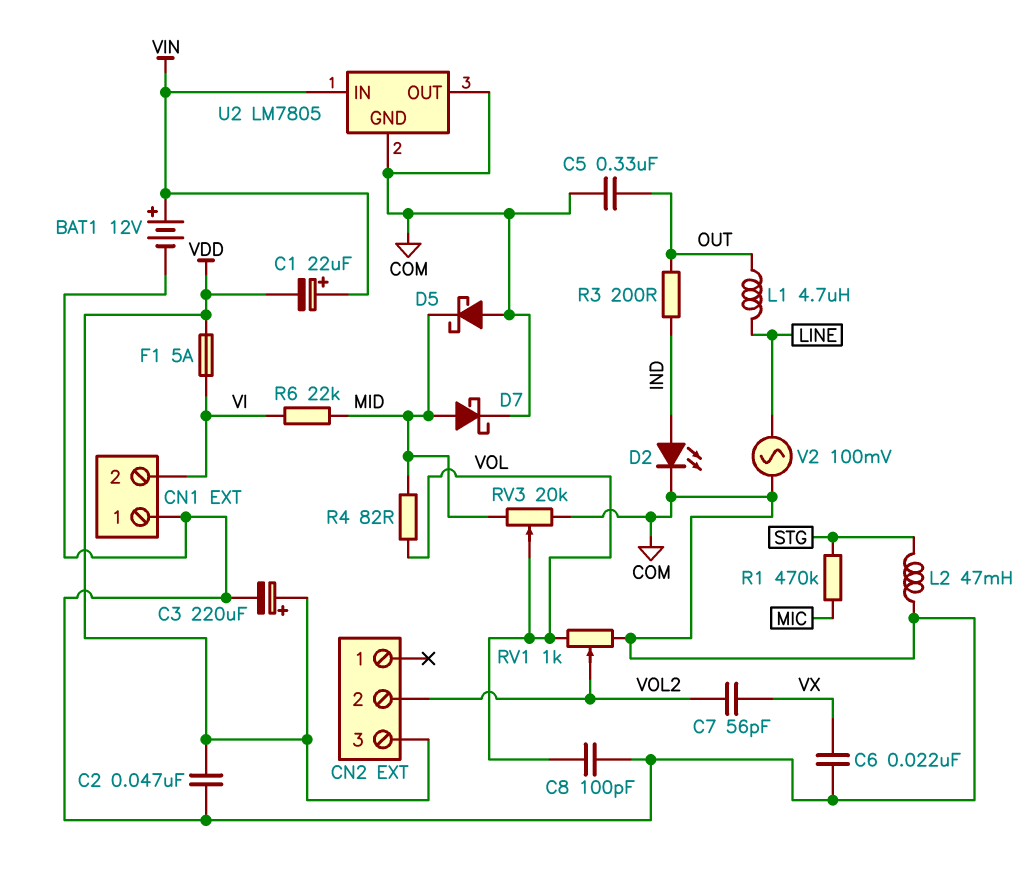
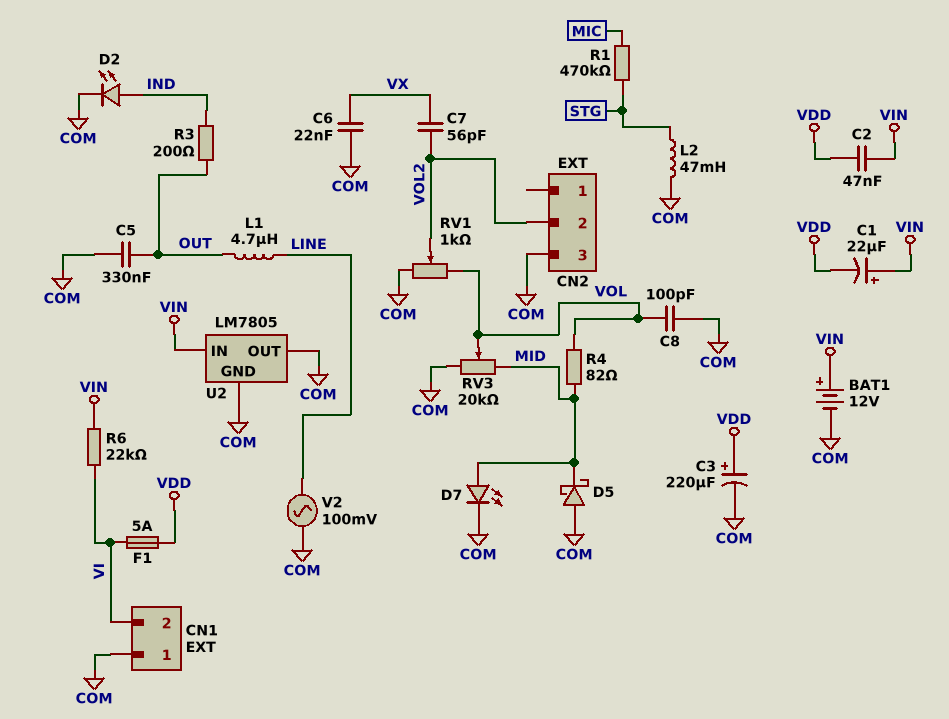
C2: 47nF (COM, VDD) -> 47nF (VDD, VIN)
CN2 pin 3: VDD -> COM
D7: schottky (A MID, K COM) -> LED (A MID, K COM)
R6: 22k (MID, VI) -> 22k (VI, VIN)

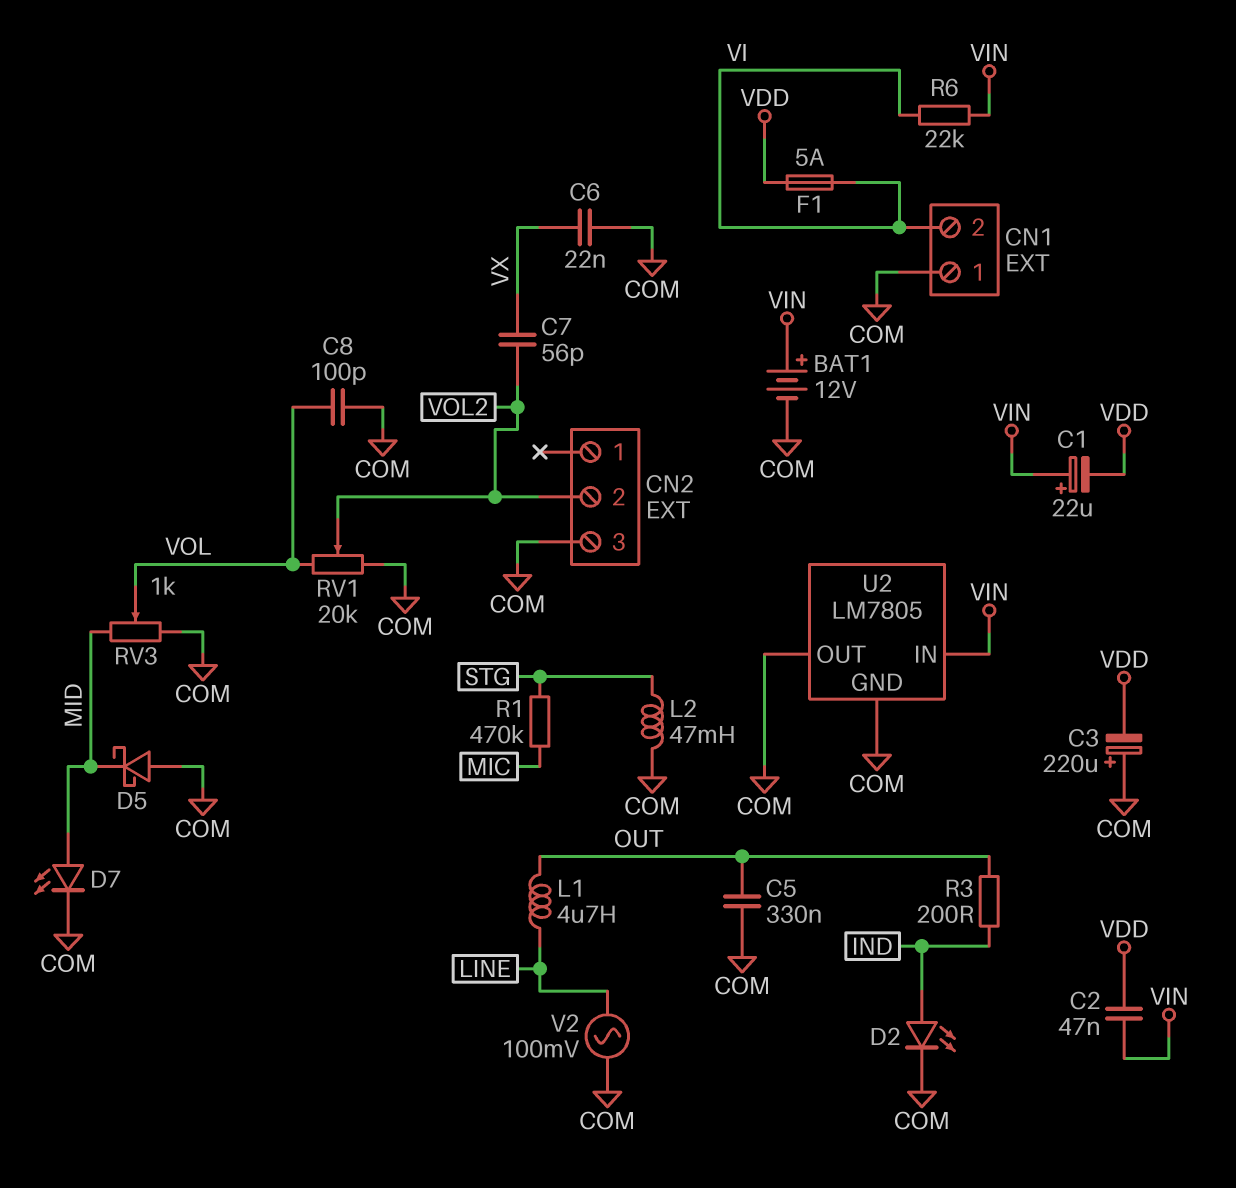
C3: 220uF (plus VDD, minus COM) -> 220uF (plus COM, minus VDD)
R4: 82 (MID, VOL) -> none
RV1: 1k (COM, VOL, wiper VOL2) -> 20k (COM, VOL, wiper VOL2)
RV3: 20k (COM, MID, wiper VOL) -> 1k (COM, MID, wiper VOL)

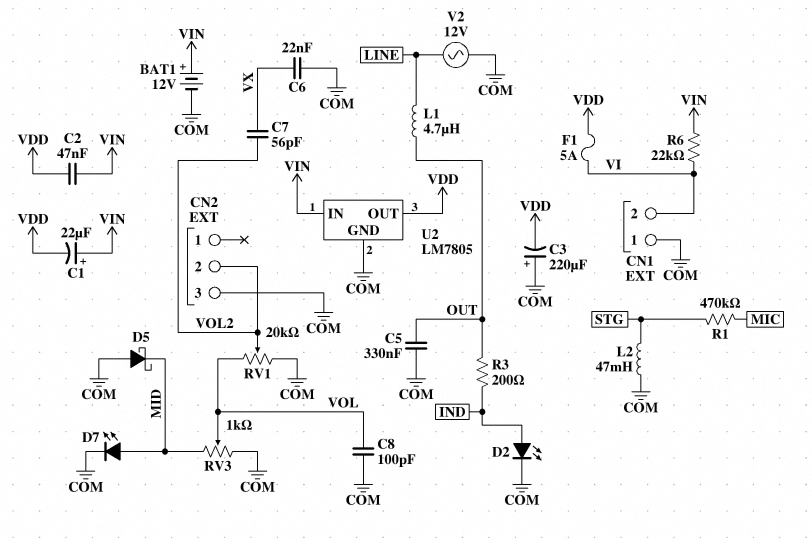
U2 pin OUT: COM -> VDD
V2: AC 100mV (COM, LINE) -> AC 12V (COM, LINE)

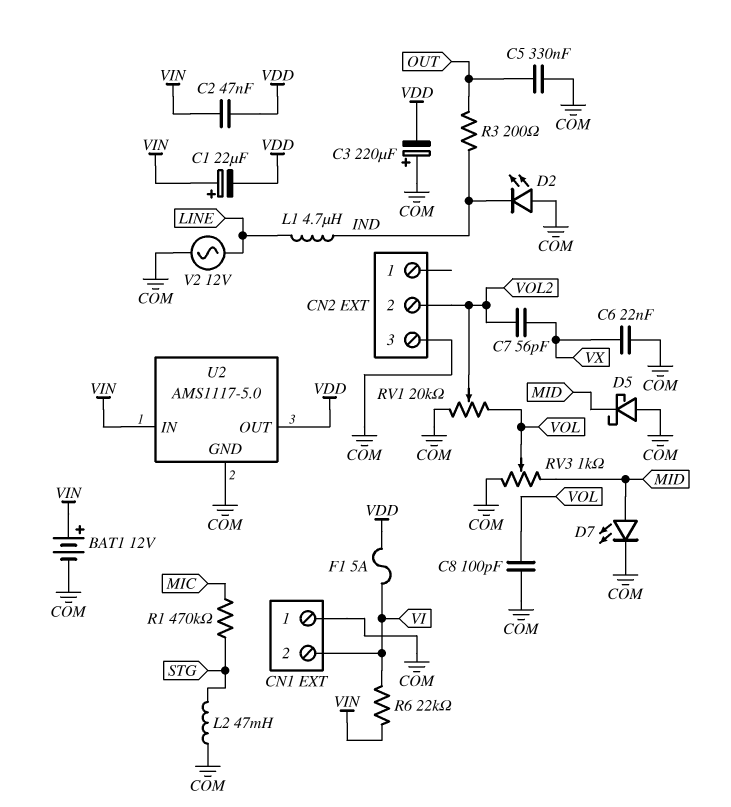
D2: LED (A IND, K COM) -> LED (A COM, K IND)
L1: 4.7uH (LINE, OUT) -> 4.7uH (IND, LINE)
U2: LM7805 -> AMS1117-5.0

